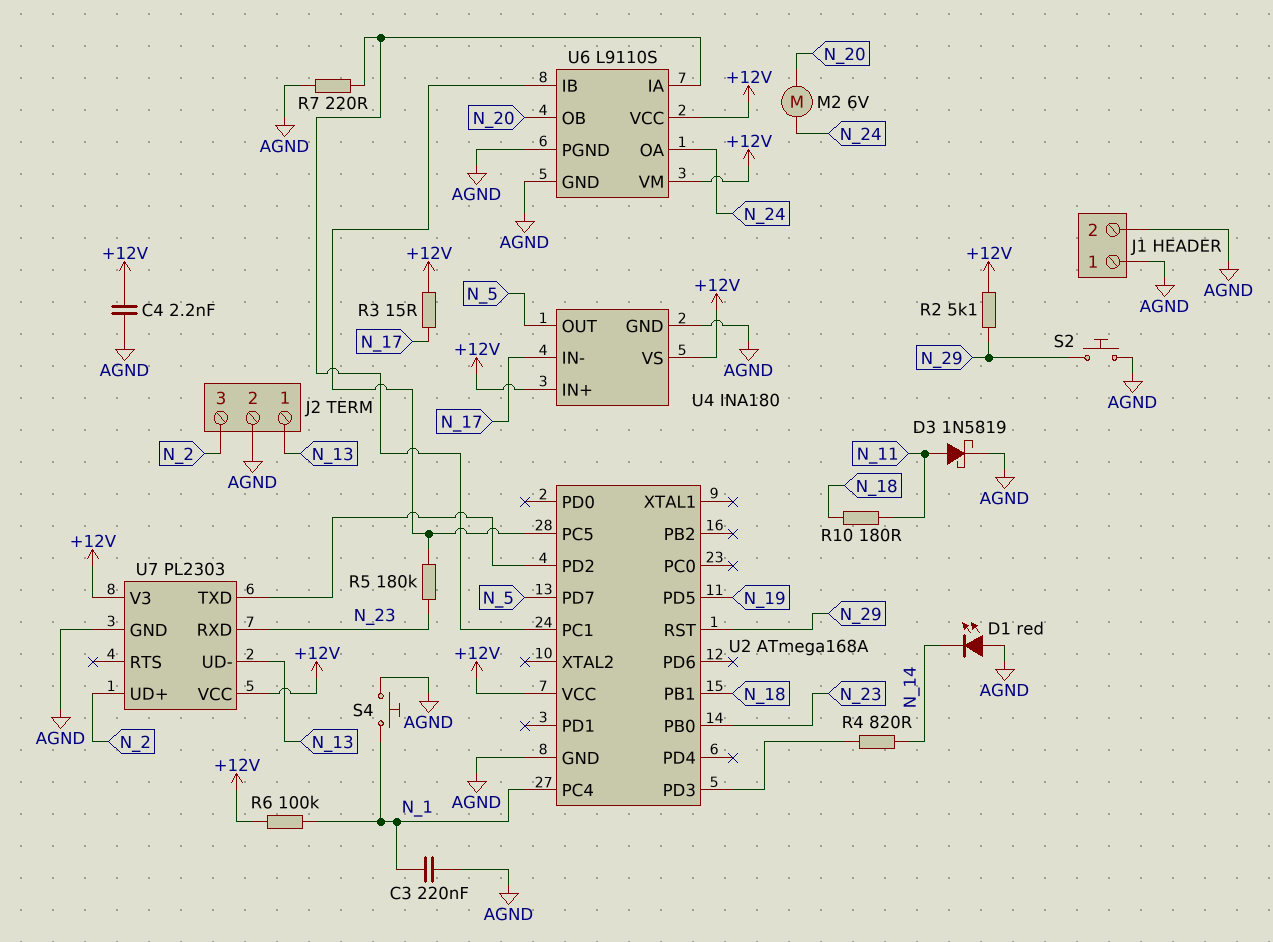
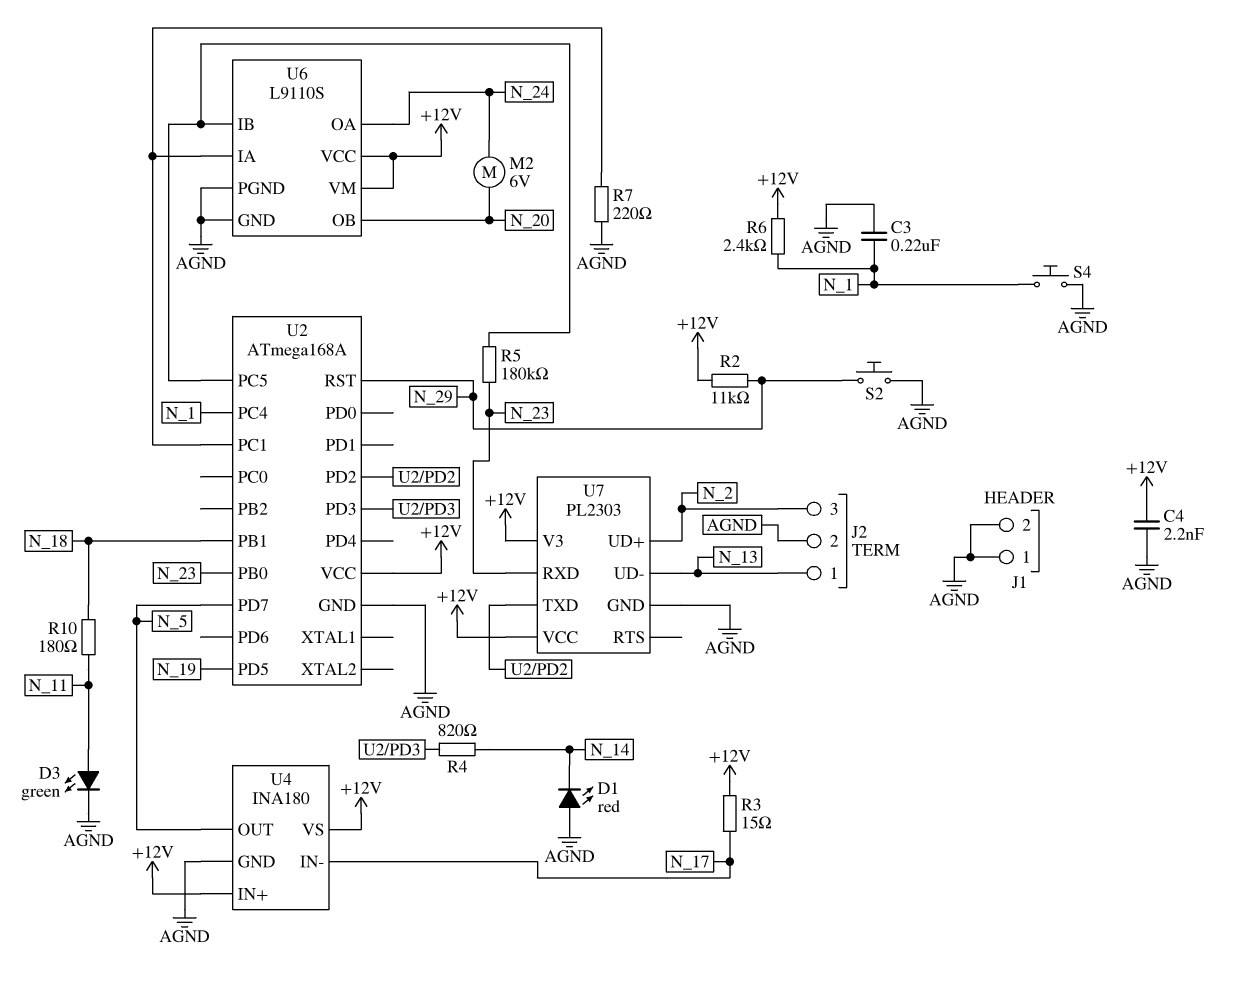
D3: schottky 1N5819 (A N_11, K AGND) -> LED green (A N_11, K AGND)
R2: 5.1k (+12V, N_29) -> 11k (+12V, N_29)
R6: 100k (+12V, N_1) -> 2.4k (+12V, N_1)

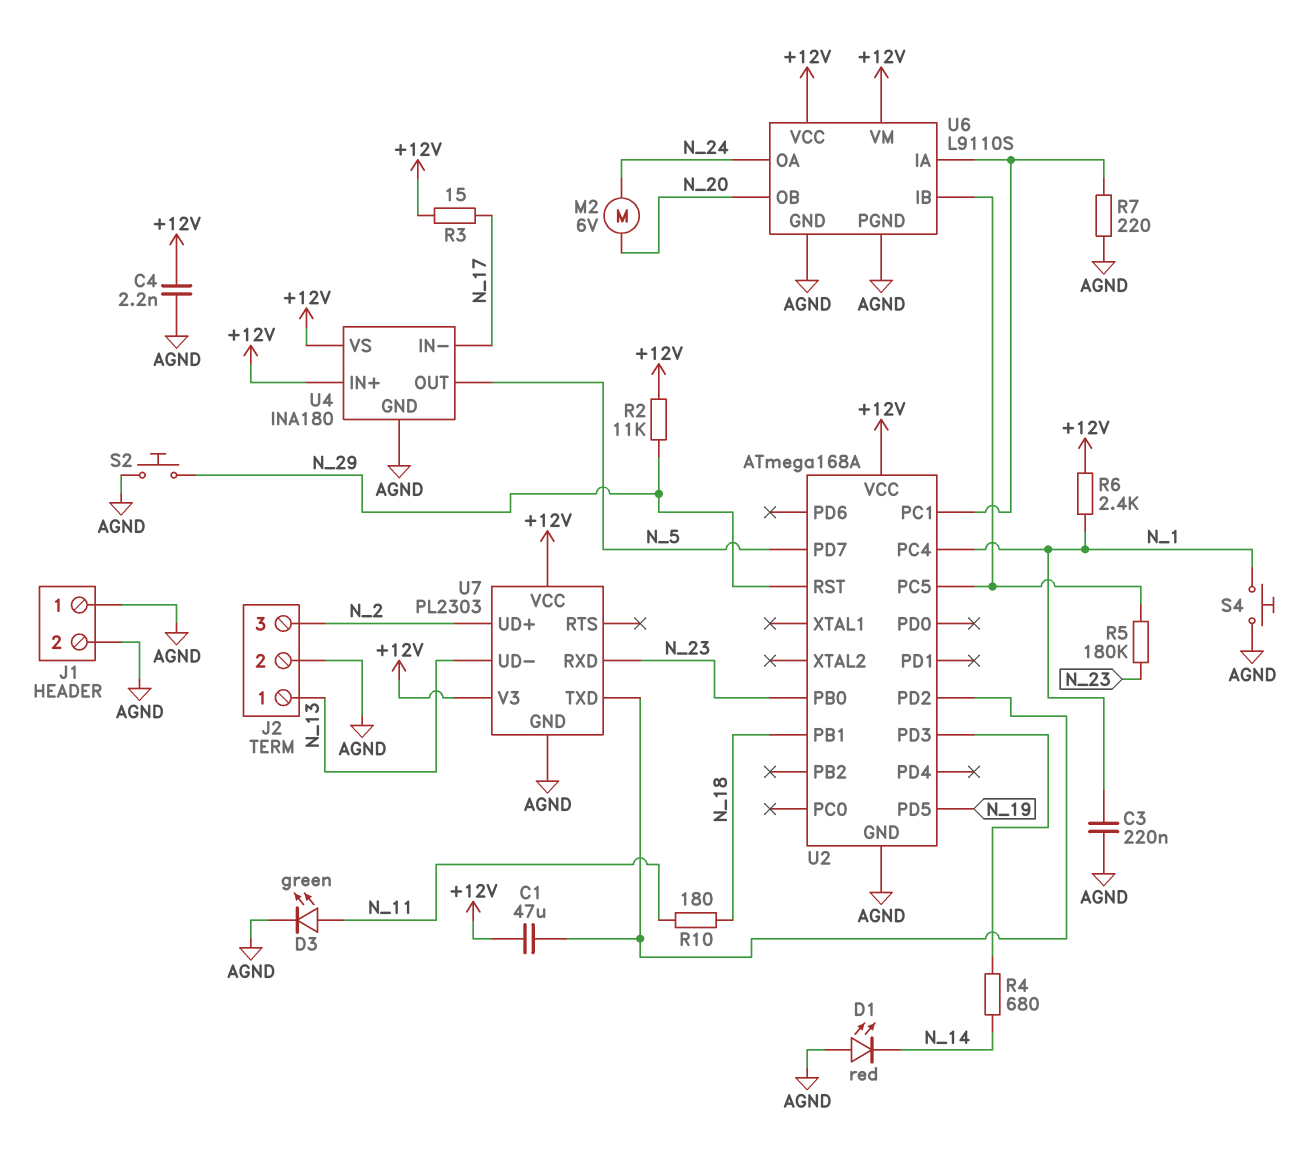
C1: none -> 47uF (+12V, U2/PD2)
R4: 820 (N_14, U2/PD3) -> 680 (N_14, U2/PD3)

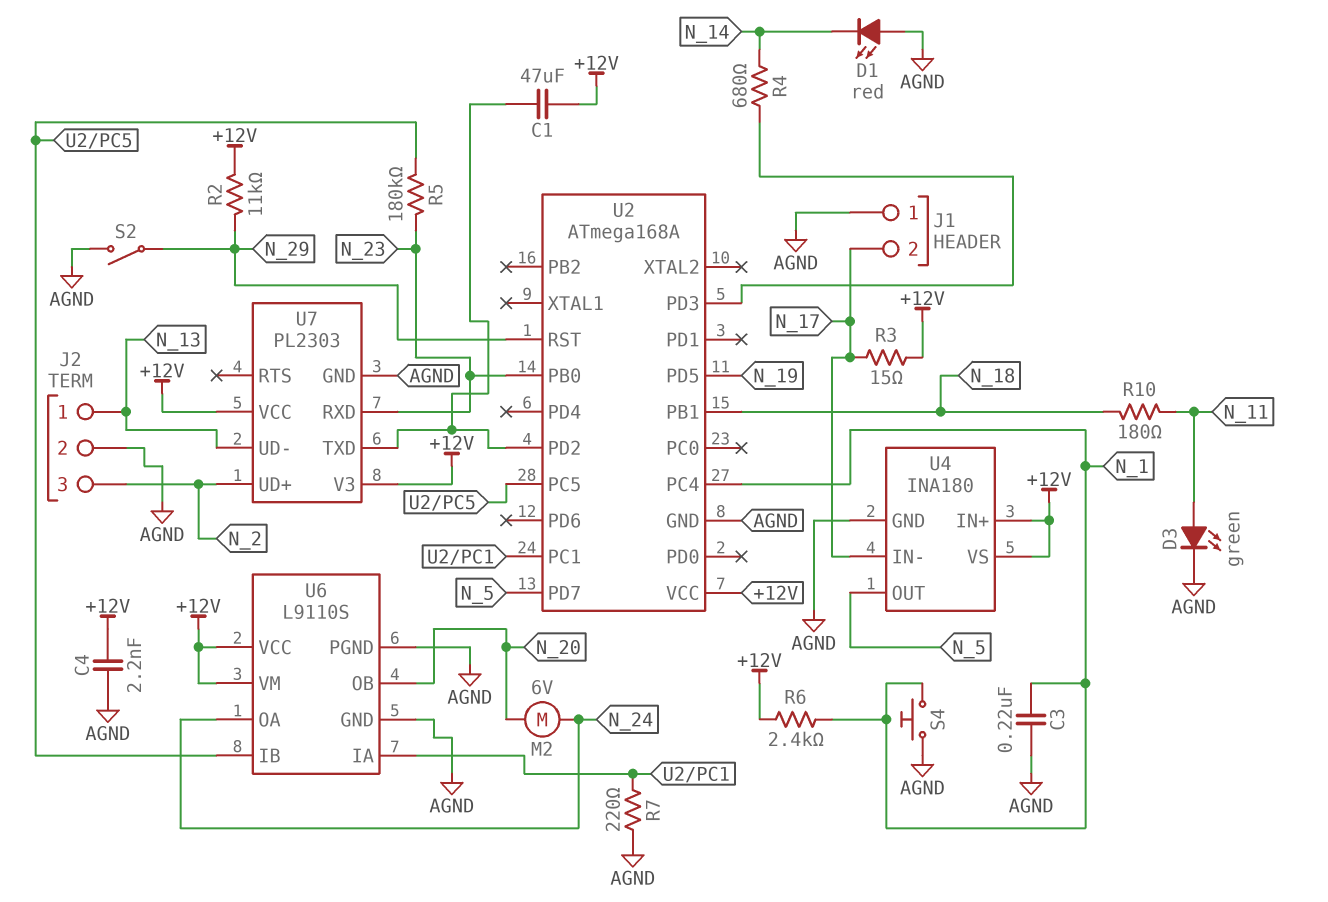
J1 pin 2: AGND -> N_17
S2: button (AGND, N_29) -> switch (AGND, N_29)

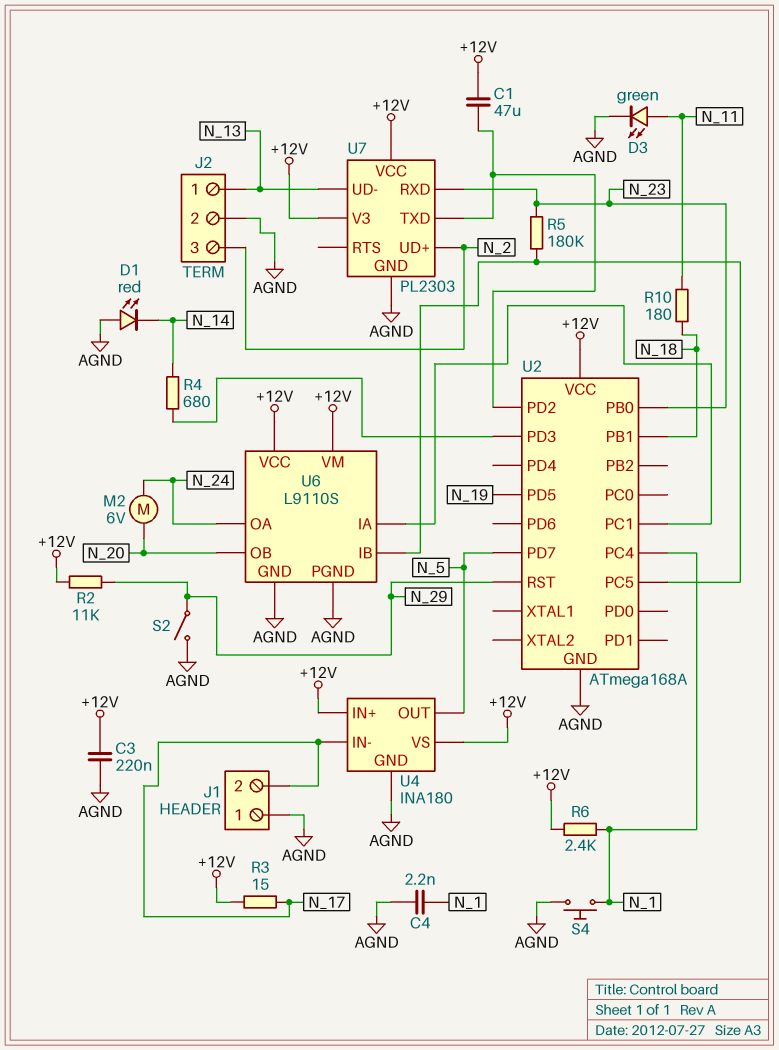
C3: 220nF (AGND, N_1) -> 220nF (+12V, AGND)
C4: 2.2nF (+12V, AGND) -> 2.2nF (AGND, N_1)
R7: 220 (AGND, U2/PC1) -> none

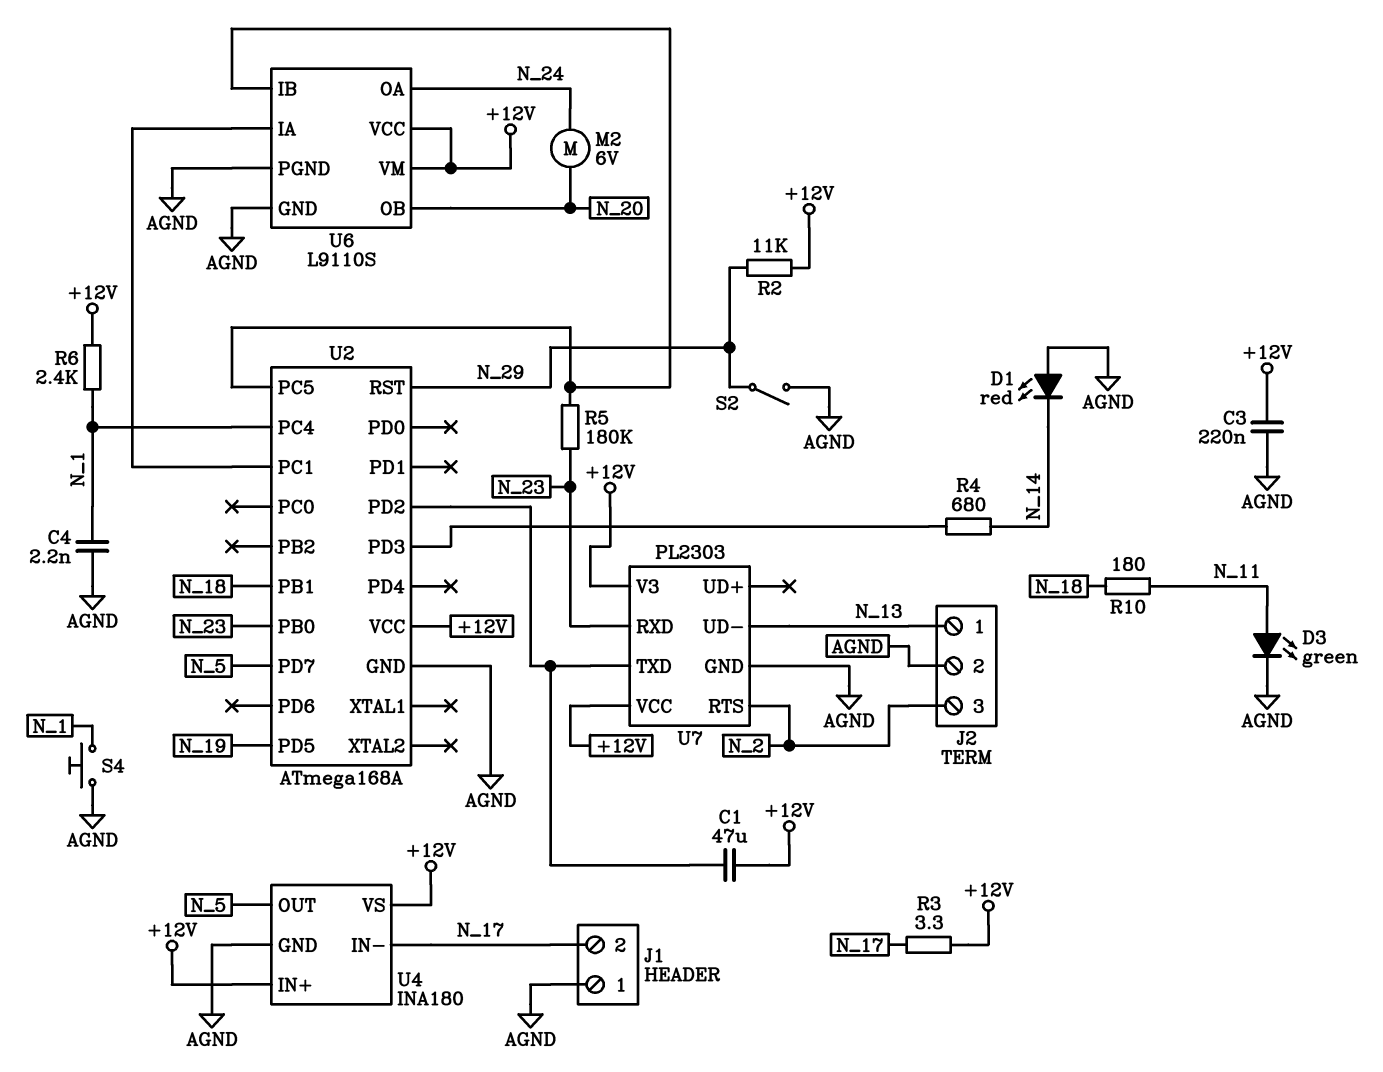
R3: 15 (+12V, N_17) -> 3.3 (+12V, N_17)
U7 pin RTS: none -> N_2
U7 pin UD+: N_2 -> none

